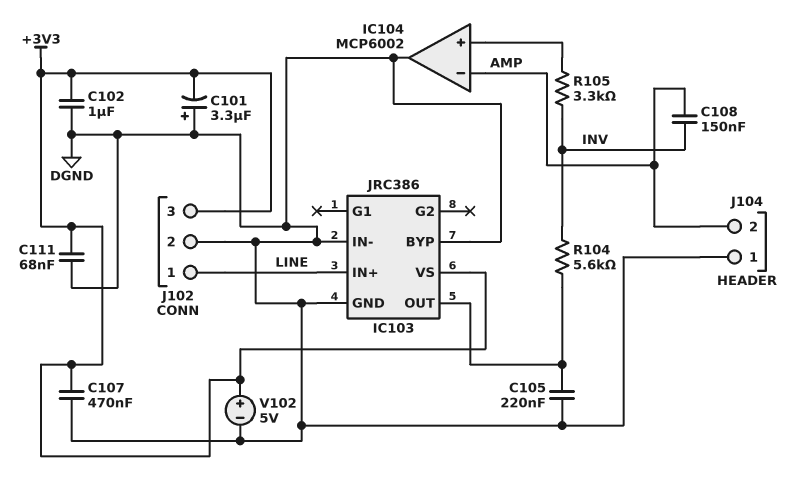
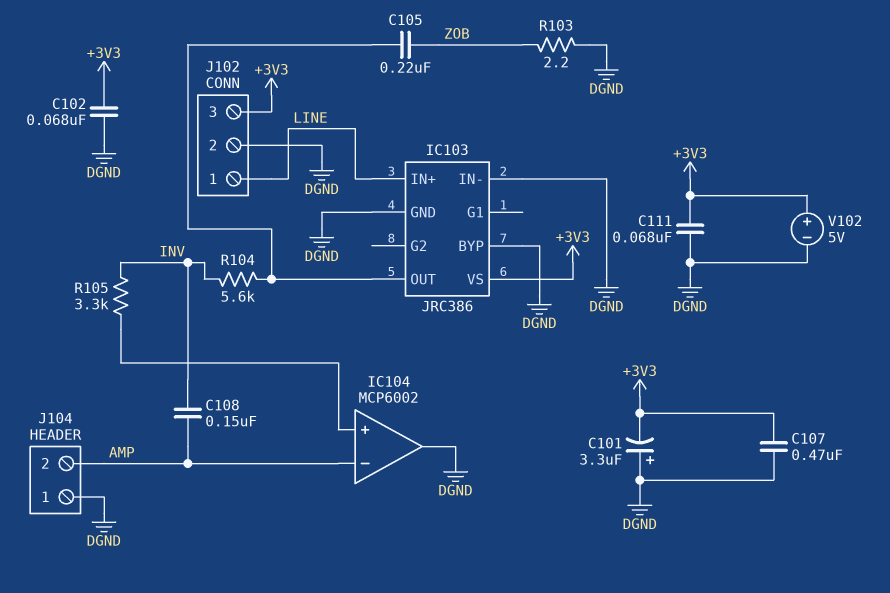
C102: 1uF (+3V3, DGND) -> 68nF (+3V3, DGND)
C105: 220nF (DGND, IC103/OUT) -> 220nF (IC103/OUT, ZOB)
R103: none -> 2.2 (DGND, ZOB)

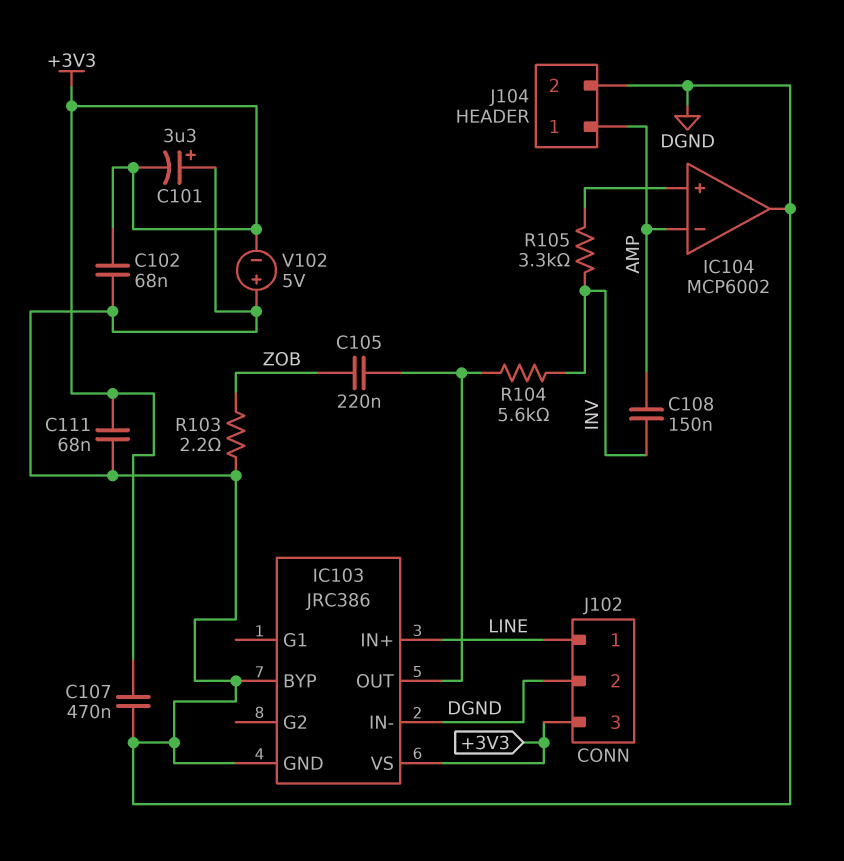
J104 pin 1: DGND -> AMP
J104 pin 2: AMP -> DGND
V102: 5V (plus +3V3, minus DGND) -> 5V (plus DGND, minus +3V3)

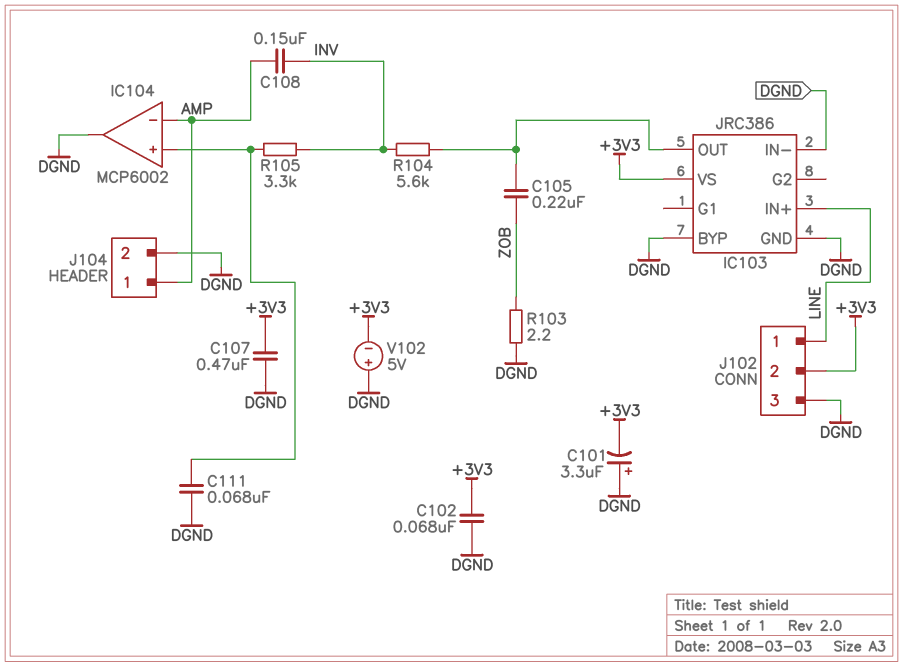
C111: 68nF (+3V3, DGND) -> 68nF (DGND, IC104/in+)
J102 pin 2: DGND -> +3V3
J102 pin 3: +3V3 -> DGND

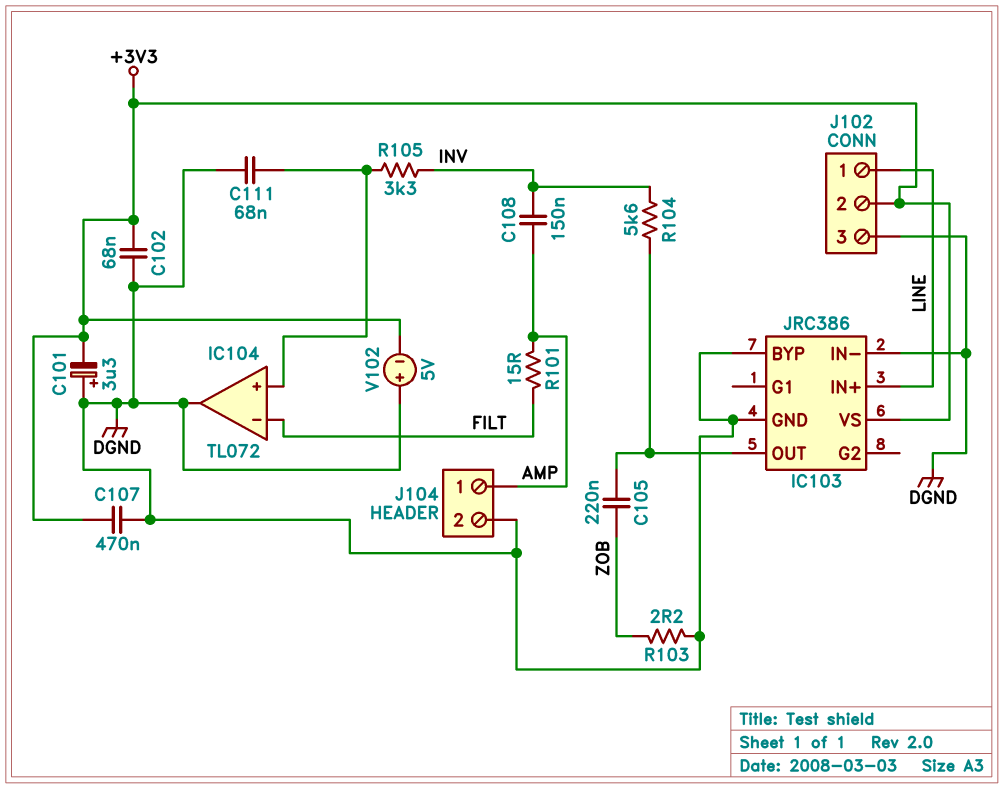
IC104: MCP6002 -> TL072
IC104 pin in-: AMP -> FILT
R101: none -> 15 (AMP, FILT)

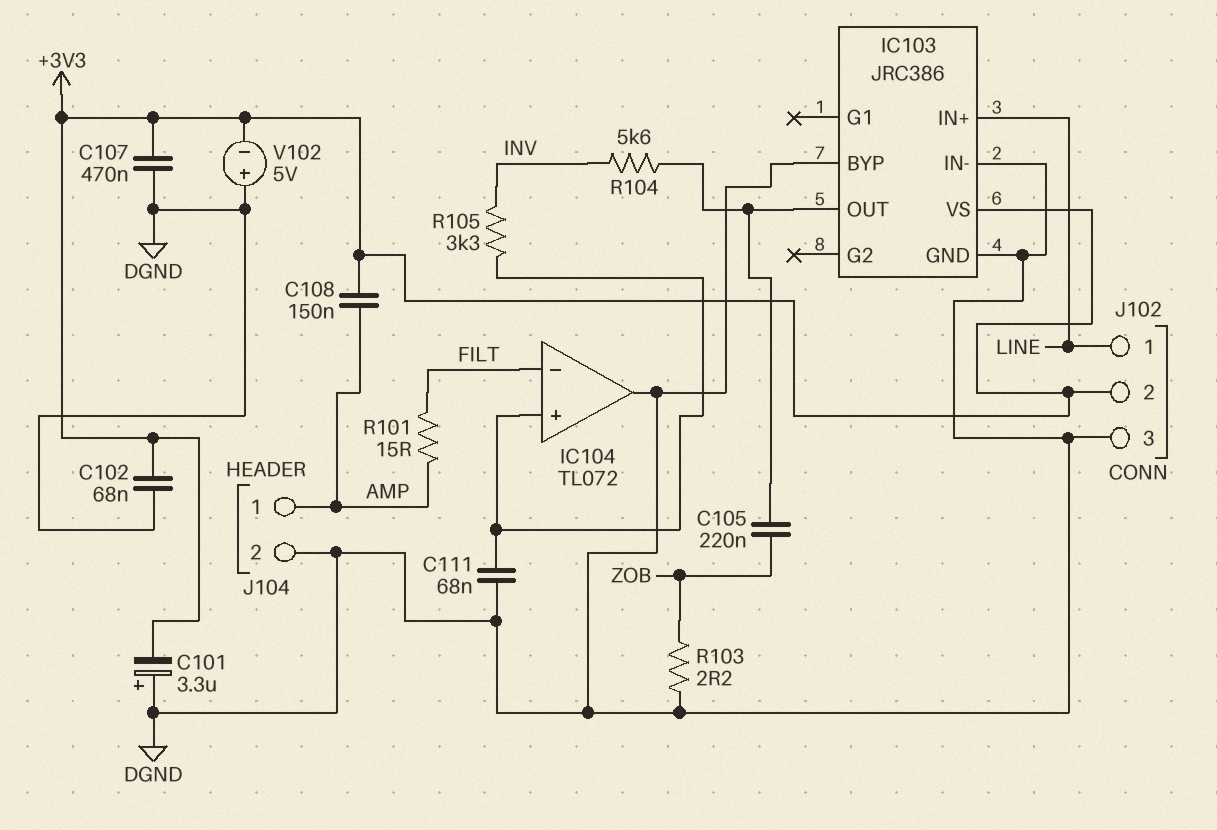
C108: 150nF (AMP, INV) -> 150nF (+3V3, AMP)

